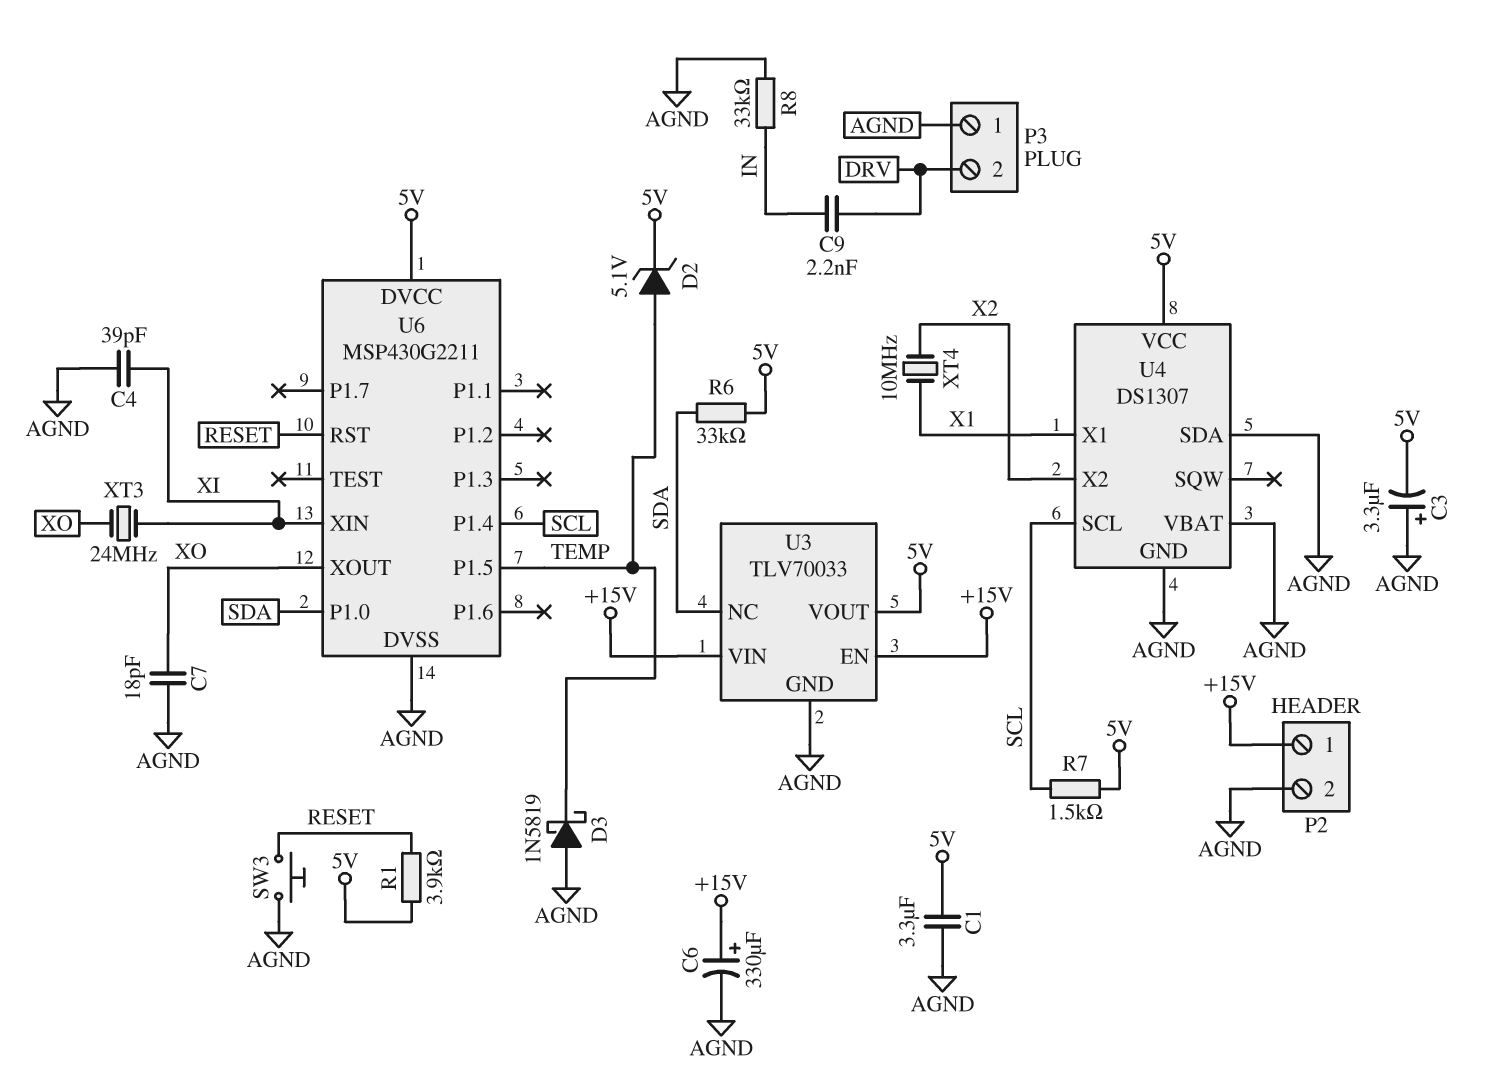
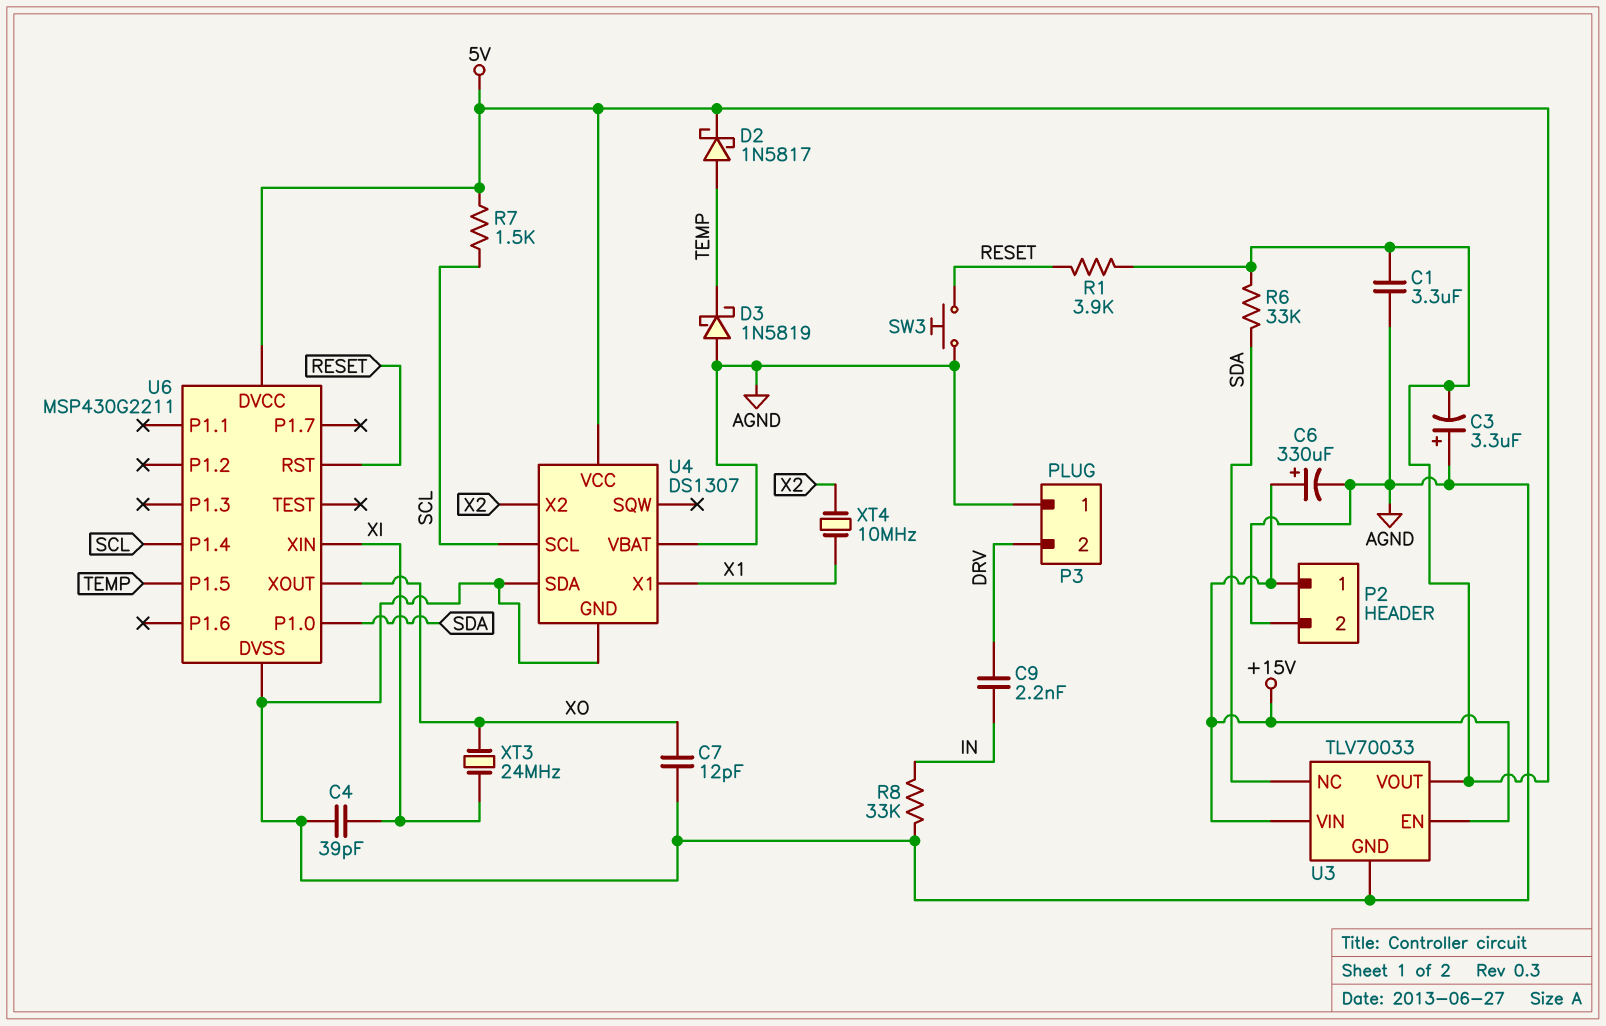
C7: 18pF (AGND, XO) -> 12pF (AGND, XO)
D2: zener 5.1V (A TEMP, K 5V) -> schottky 1N5817 (A TEMP, K 5V)

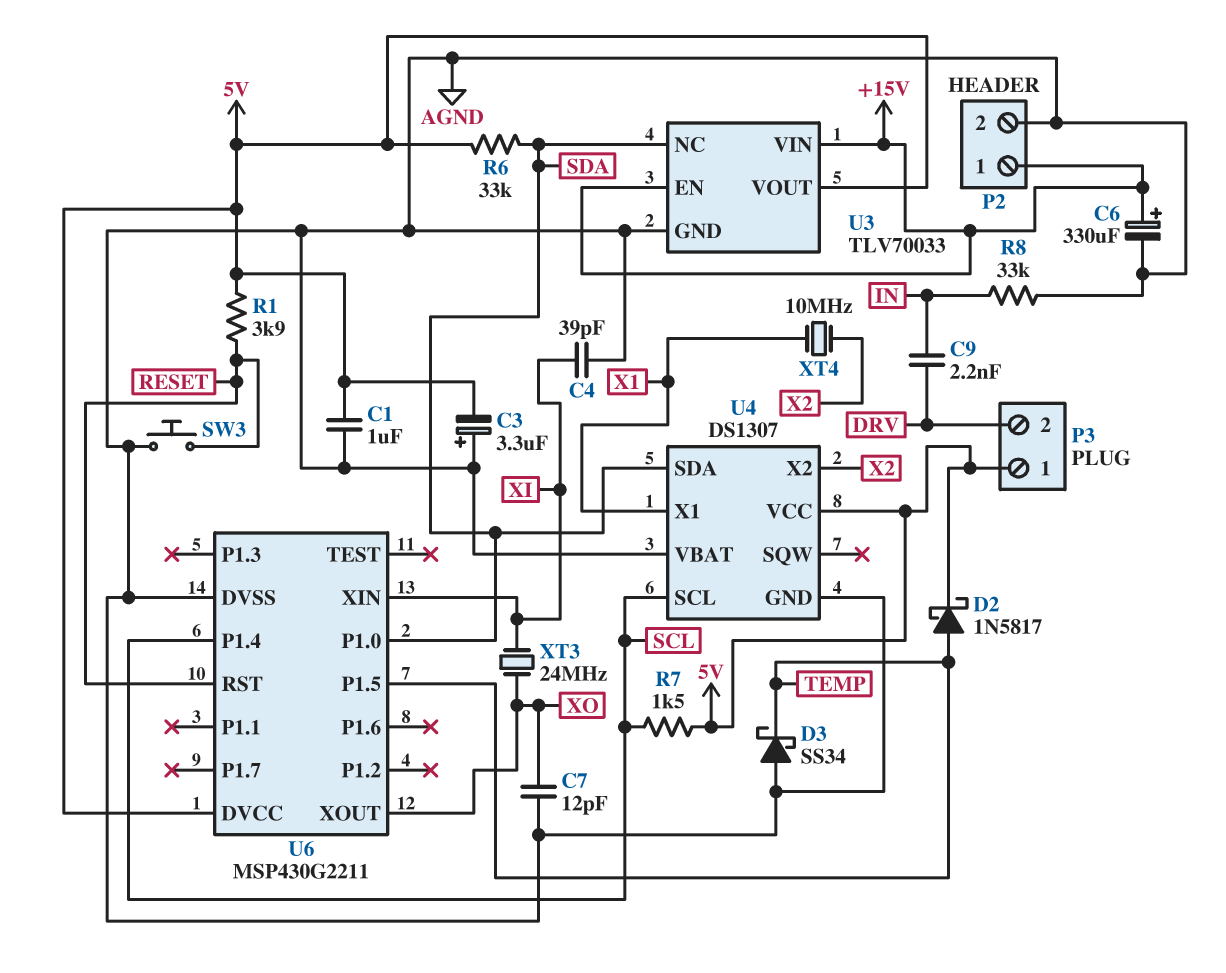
C1: 3.3uF (5V, AGND) -> 1uF (5V, AGND)
D3: schottky 1N5819 (A AGND, K TEMP) -> schottky SS34 (A AGND, K TEMP)
P3 pin 1: AGND -> 5V
U4 pin SDA: AGND -> SDA

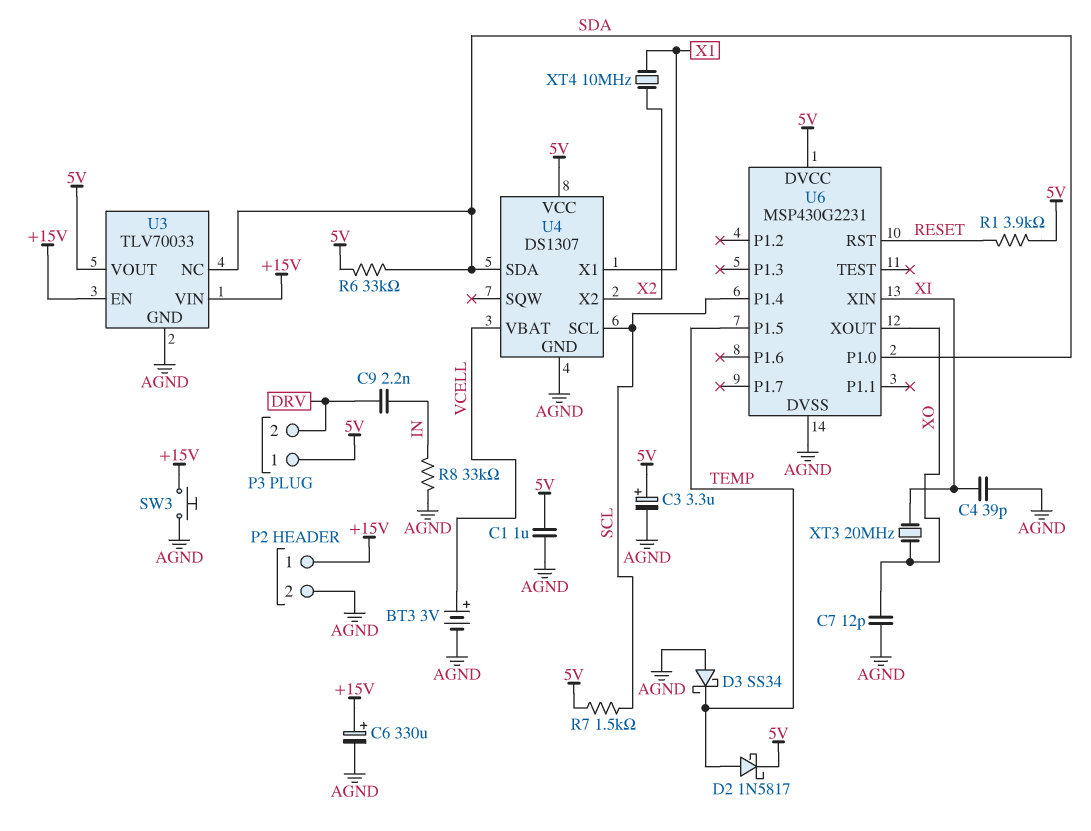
BT3: none -> 3V (plus VCELL, minus AGND)
C3: 3.3uF (plus AGND, minus 5V) -> 3.3uF (plus 5V, minus AGND)
SW3: button (AGND, RESET) -> button (+15V, AGND)
U4 pin VBAT: AGND -> VCELL
U6: MSP430G2211 -> MSP430G2231
XT3: 24MHz (XI, XO) -> 20MHz (XI, XO)

